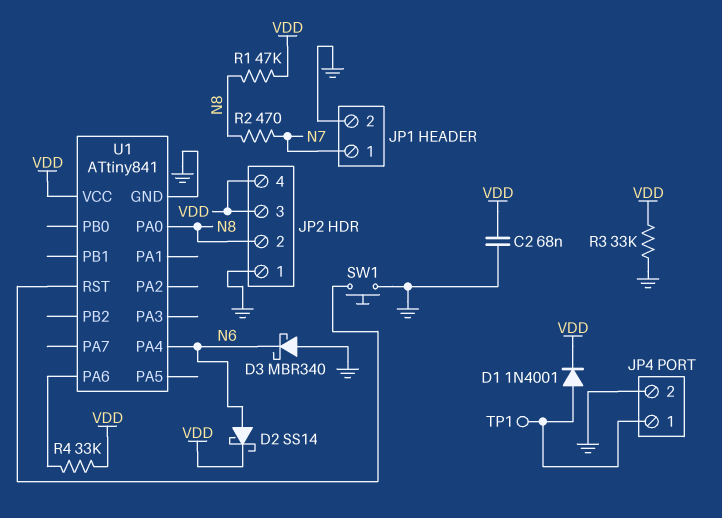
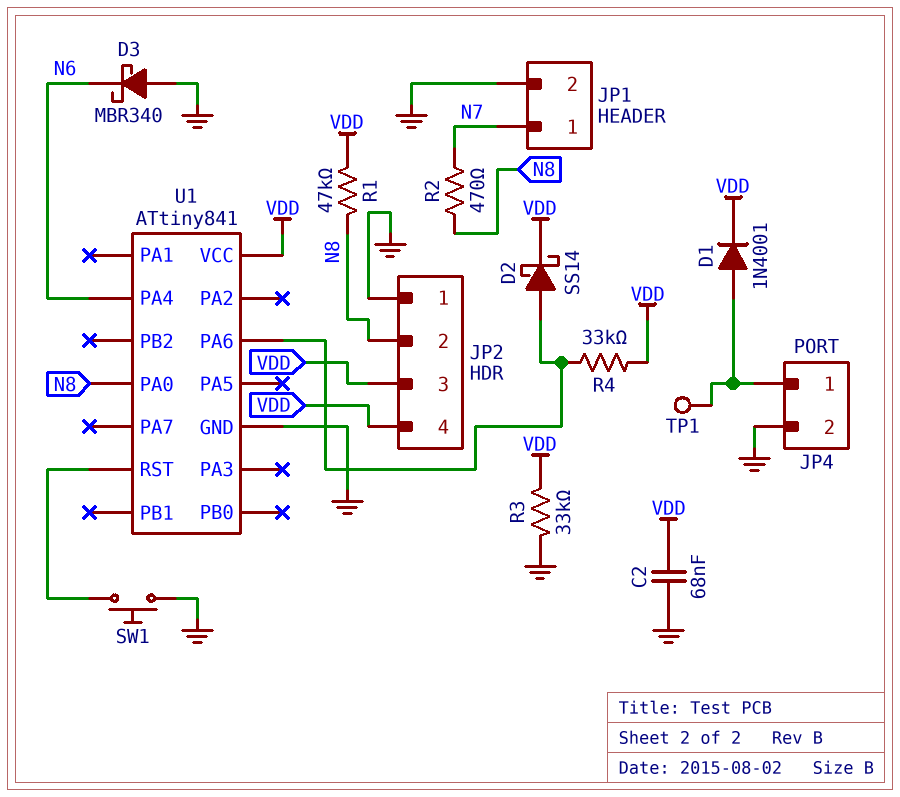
D2: schottky SS14 (A N6, K VDD) -> schottky SS14 (A U1/PA6, K VDD)

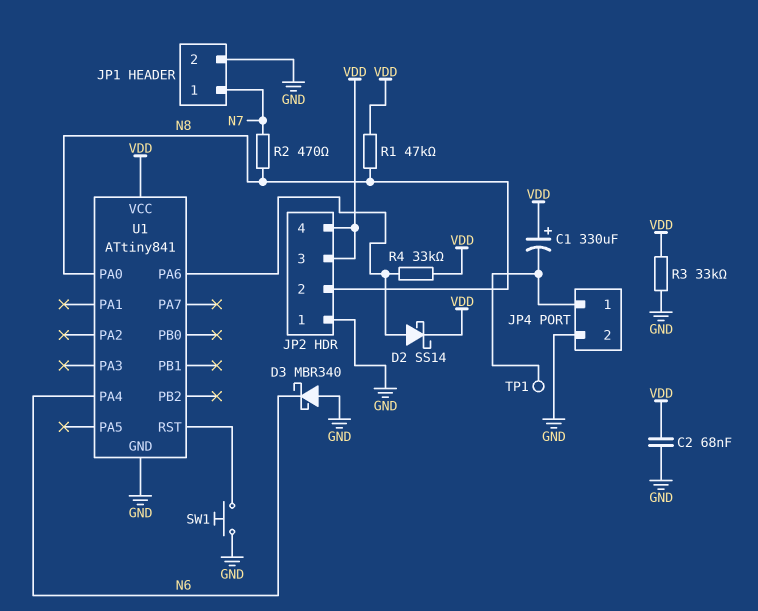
C1: none -> 330uF (plus VDD, minus JP4/1)
D1: diode 1N4001 (A JP4/1, K VDD) -> none

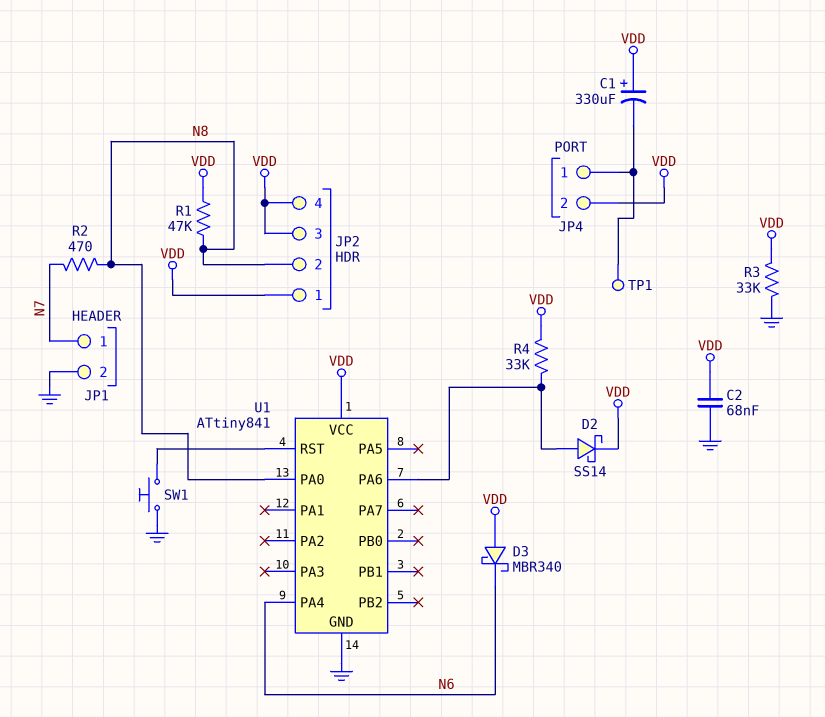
D3: schottky MBR340 (A GND, K N6) -> schottky MBR340 (A VDD, K N6)
JP2 pin 1: GND -> VDD
JP4 pin 2: GND -> VDD

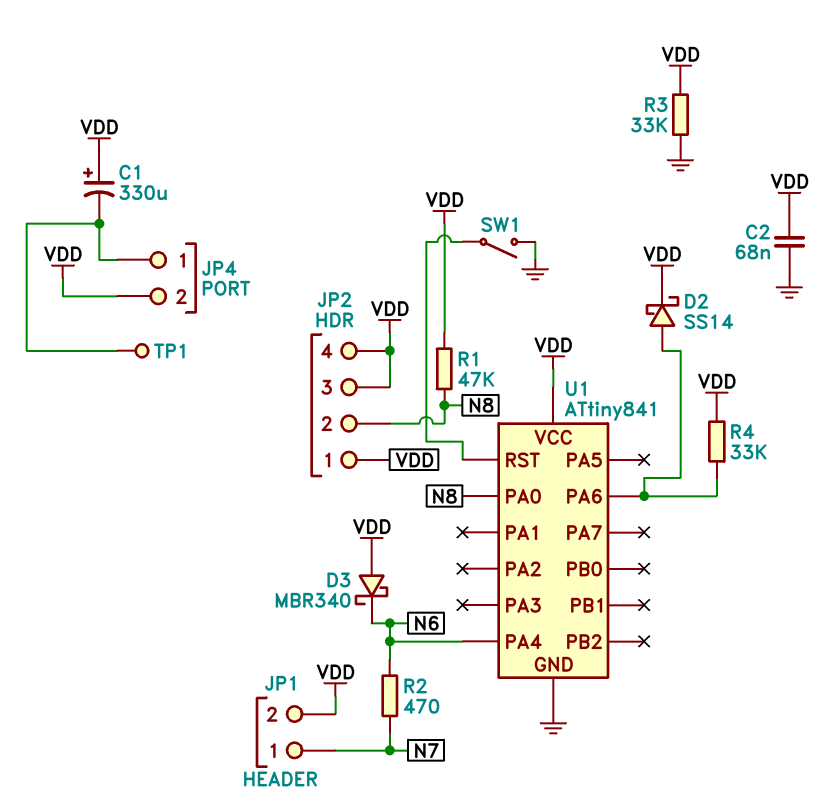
JP1 pin 2: GND -> VDD
R2: 470 (N7, N8) -> 470 (N6, N7)
SW1: button (GND, U1/RST) -> switch (GND, U1/RST)

